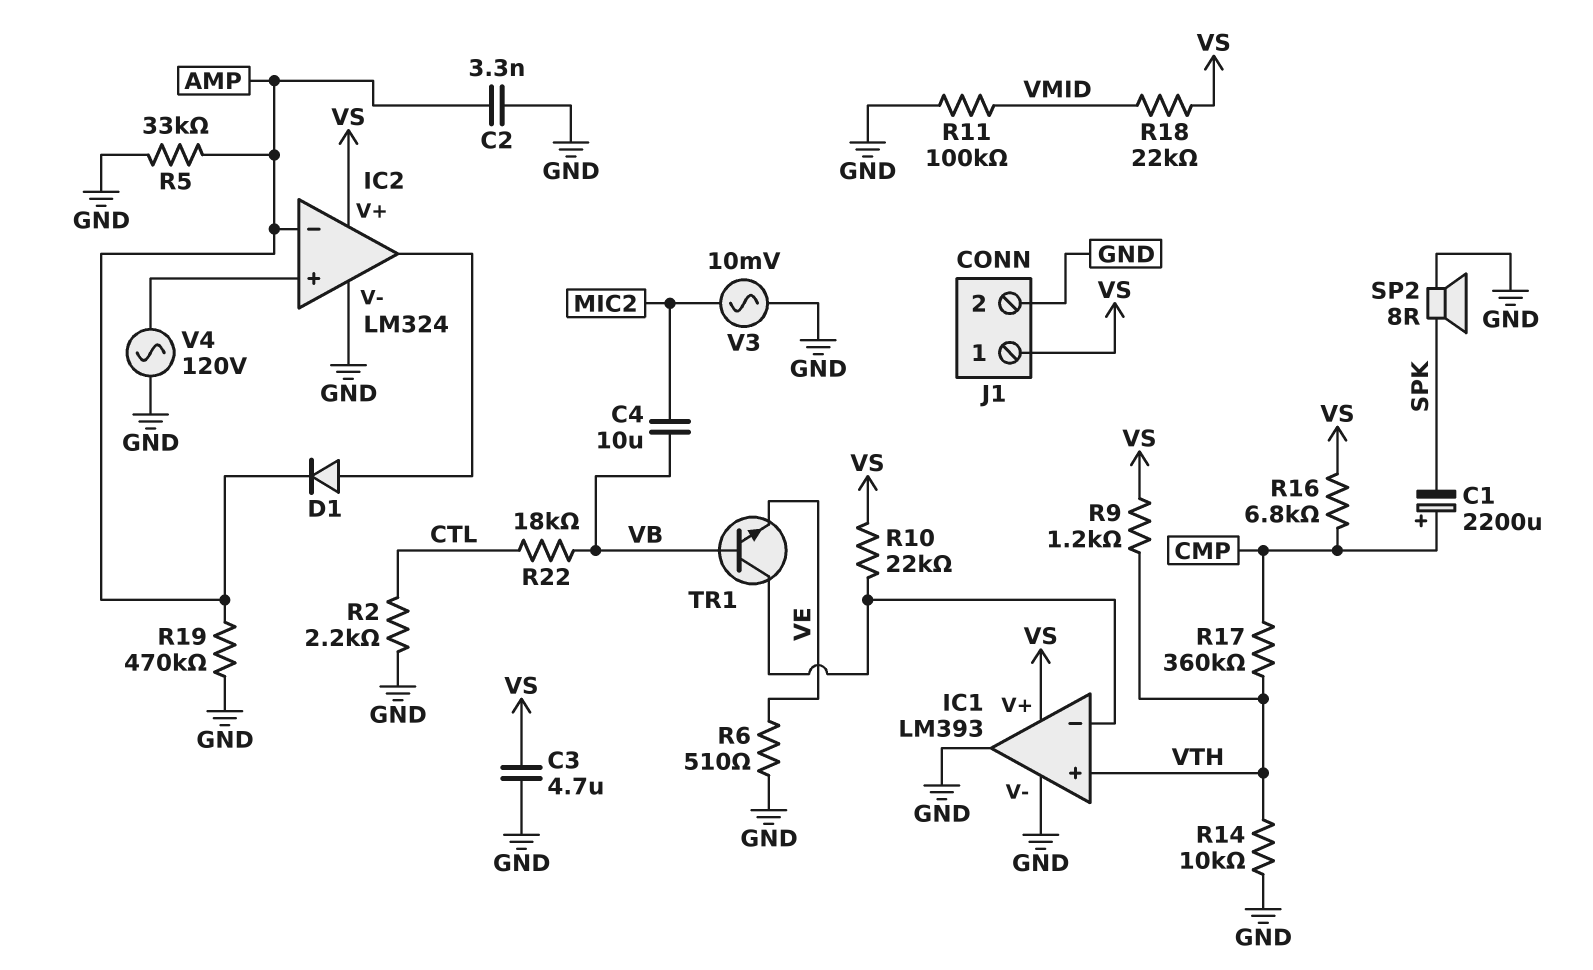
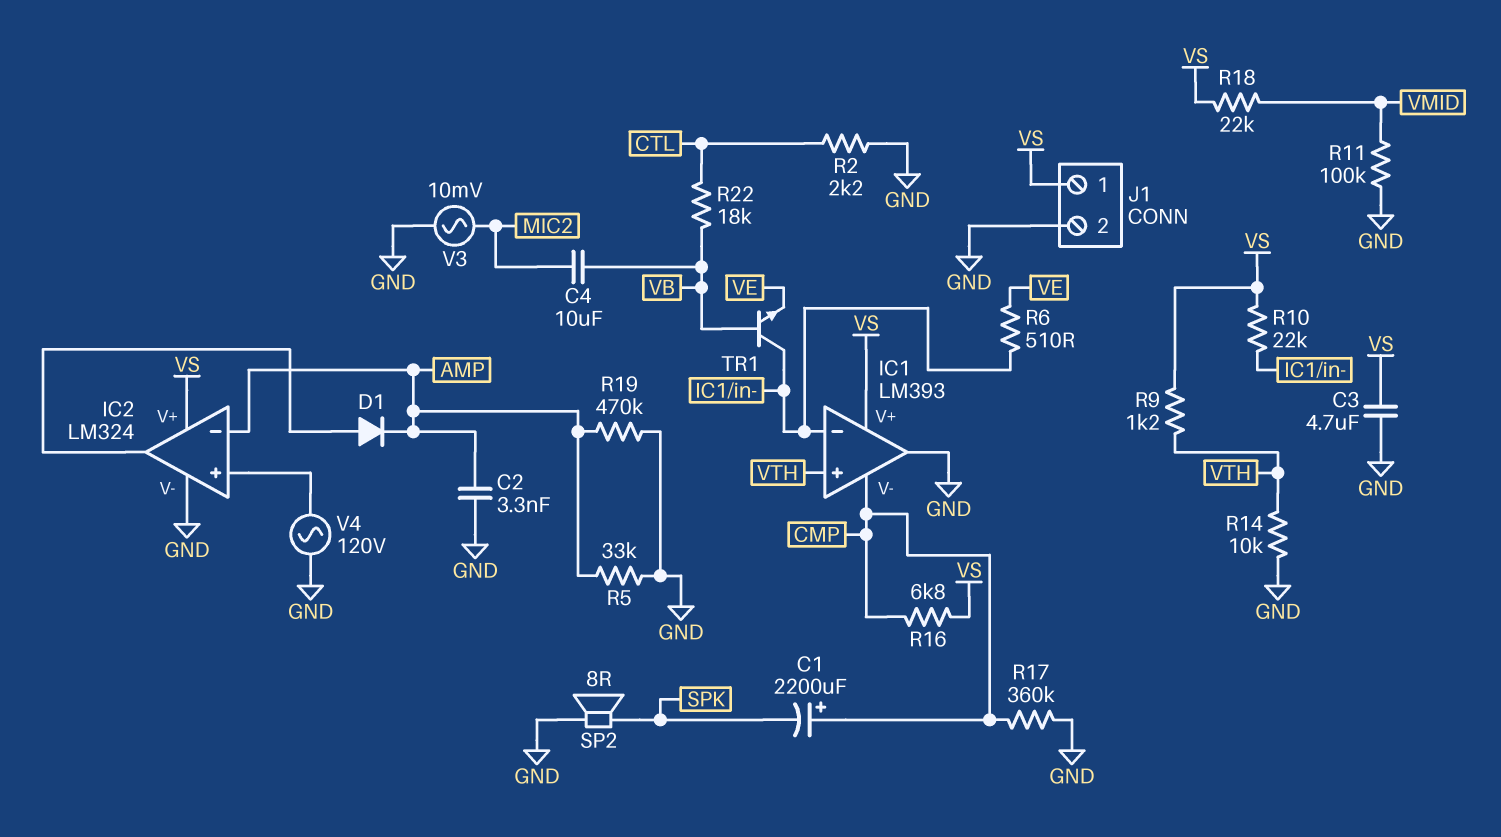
IC1 pin V-: GND -> CMP
R6: 510 (GND, VE) -> 510 (IC1/in-, VE)
R17: 360k (CMP, VTH) -> 360k (CMP, GND)

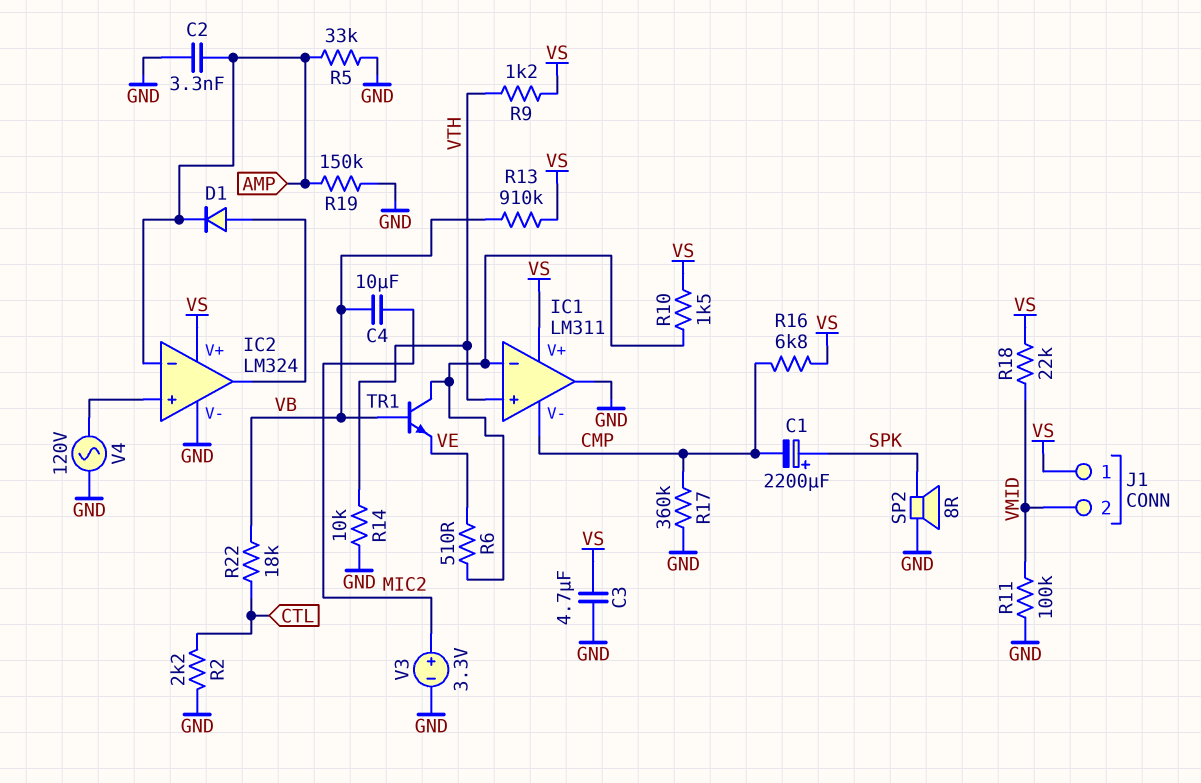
C1: 2200uF (plus CMP, minus SPK) -> 2200uF (plus SPK, minus CMP)
IC1: LM393 -> LM311
J1 pin 2: GND -> VMID
R10: 22k (IC1/in-, VS) -> 1.5k (IC1/in-, VS)
R13: none -> 910k (VB, VS)
R19: 470k (AMP, GND) -> 150k (AMP, GND)
V3: AC 10mV (GND, MIC2) -> 3.3V (plus MIC2, minus GND)

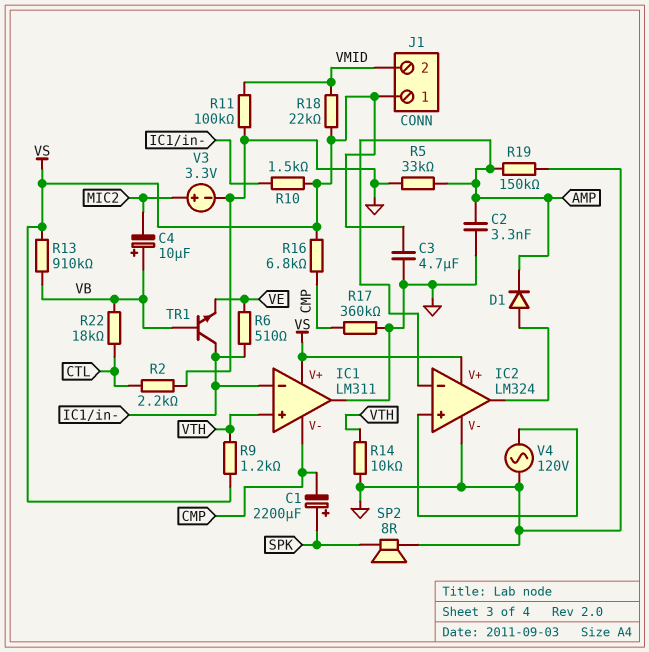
C4: 10uF (MIC2, VB) -> 10uF (plus VB, minus MIC2)

